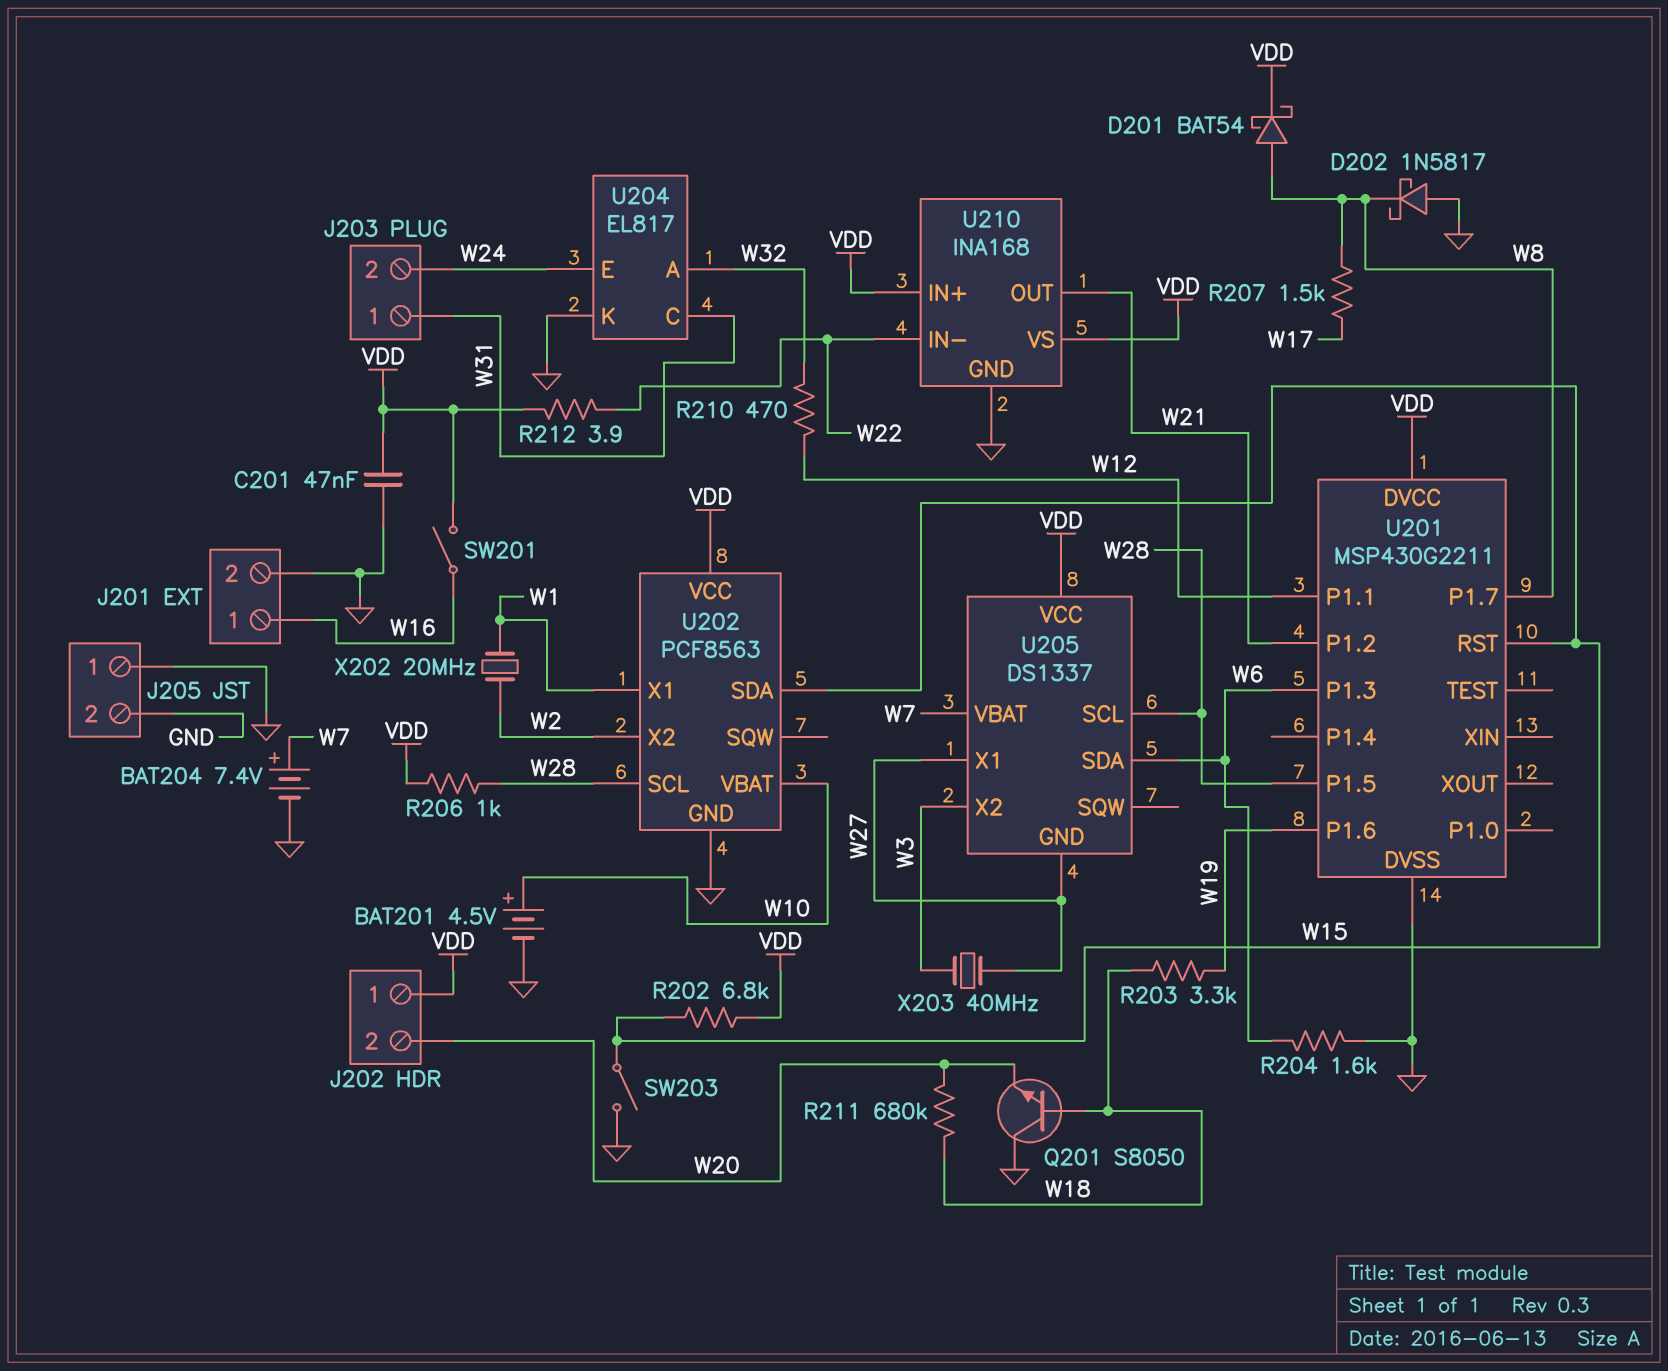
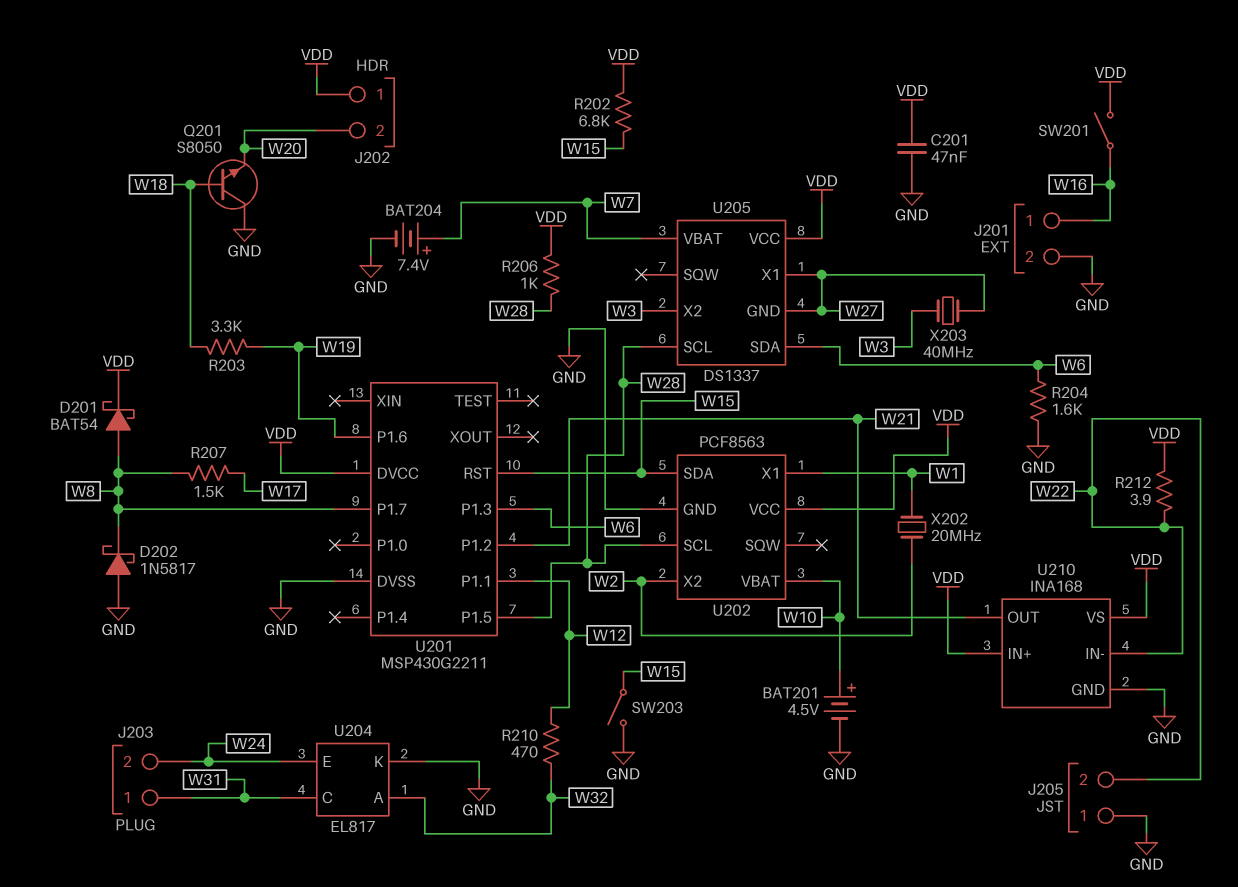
J205 pin 2: GND -> W22
R211: 680k (W18, W20) -> none

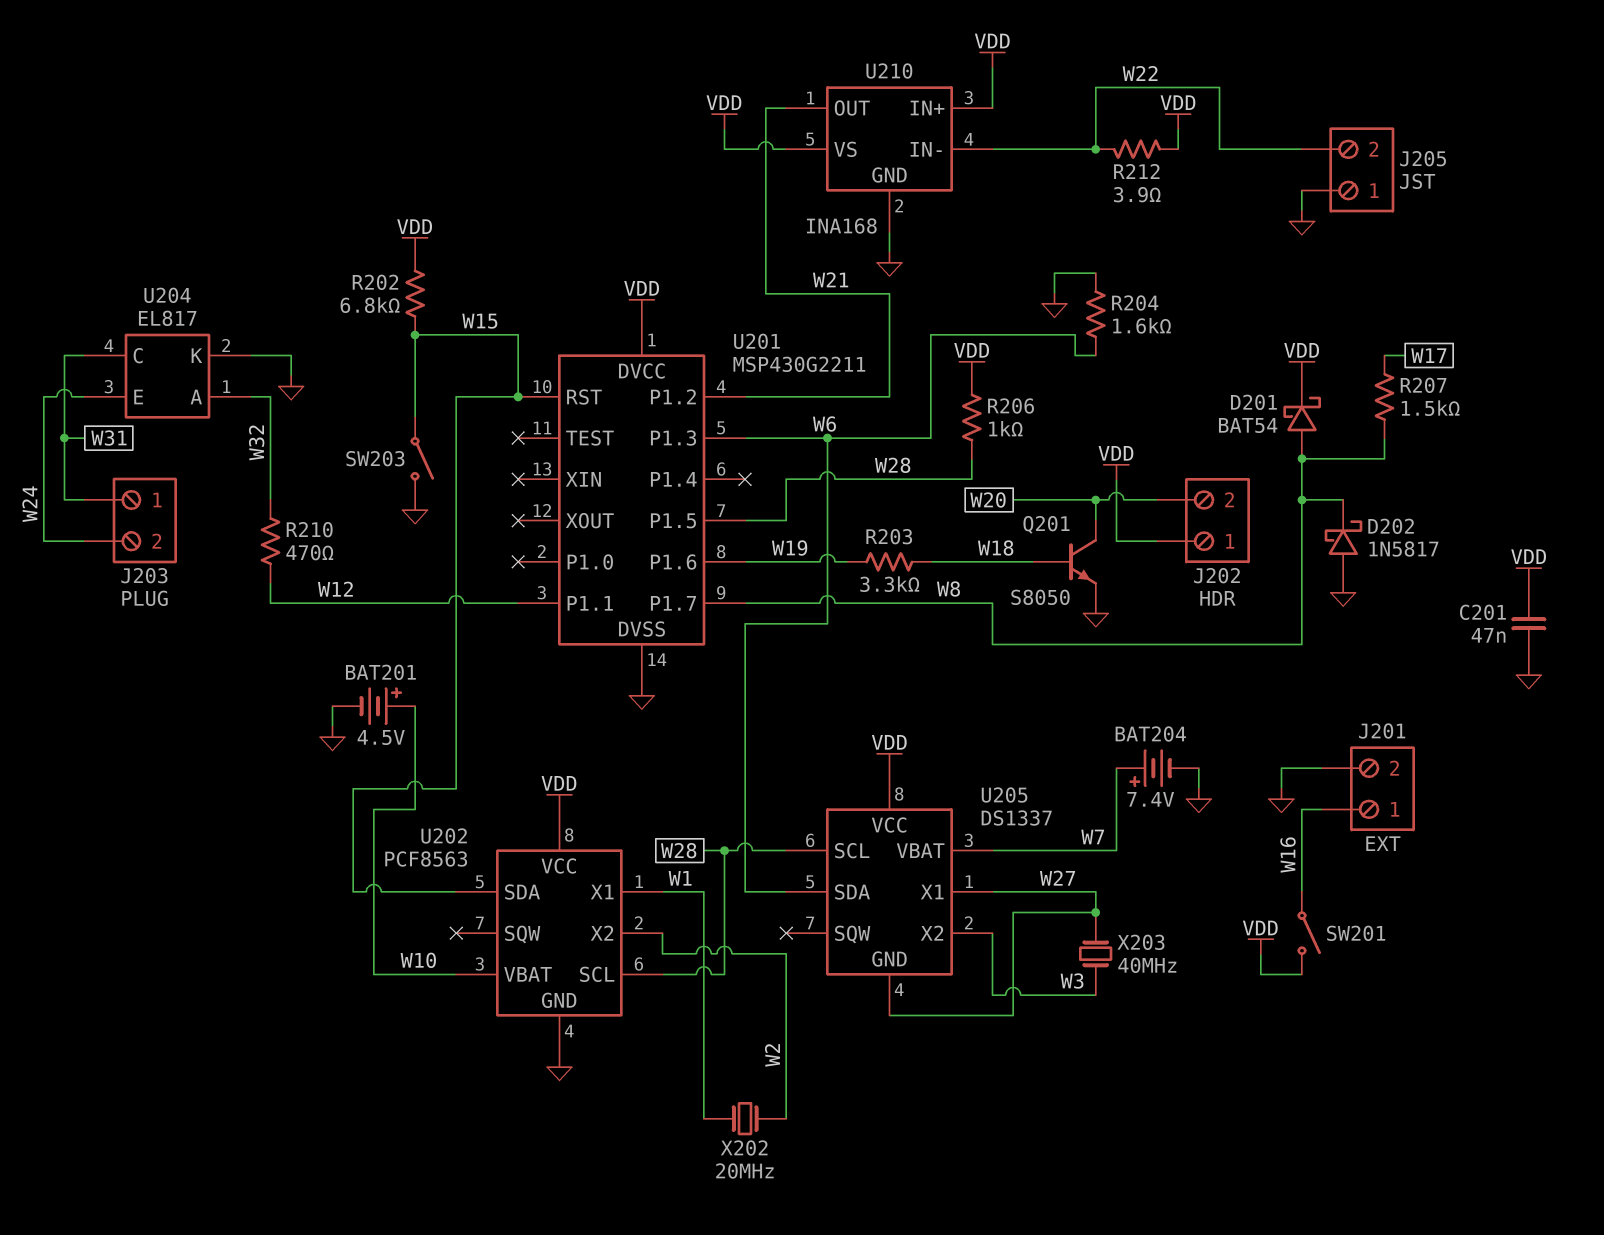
Q201: NPN S8050 (B W18, C GND, E W20) -> NPN S8050 (B W18, C W20, E GND)

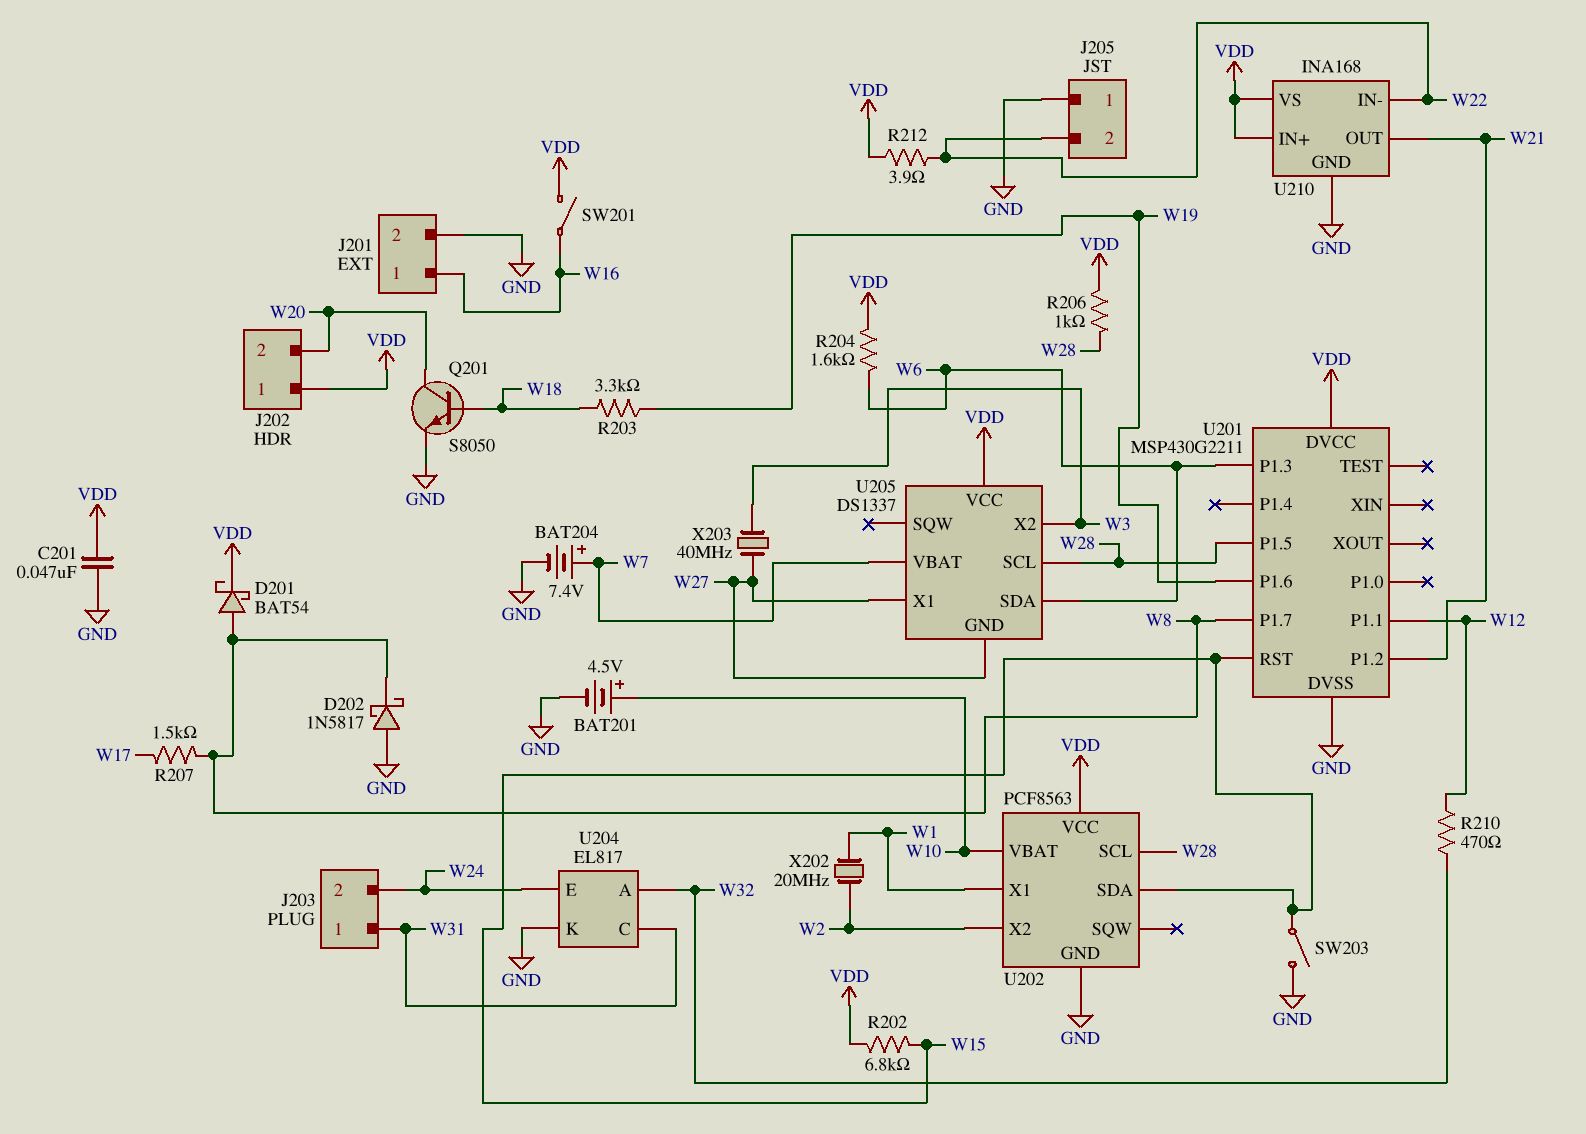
R204: 1.6k (GND, W6) -> 1.6k (VDD, W6)

